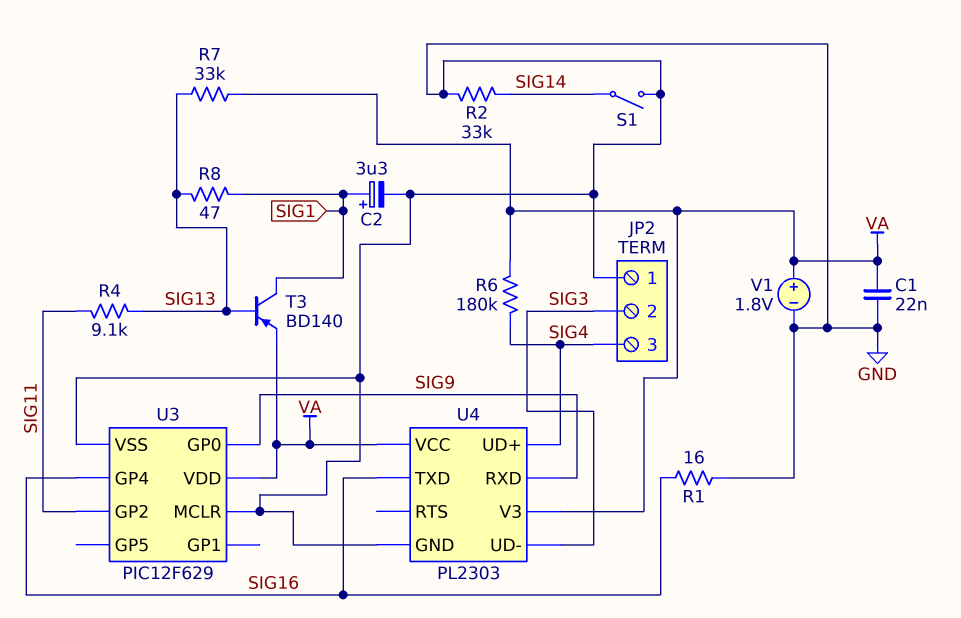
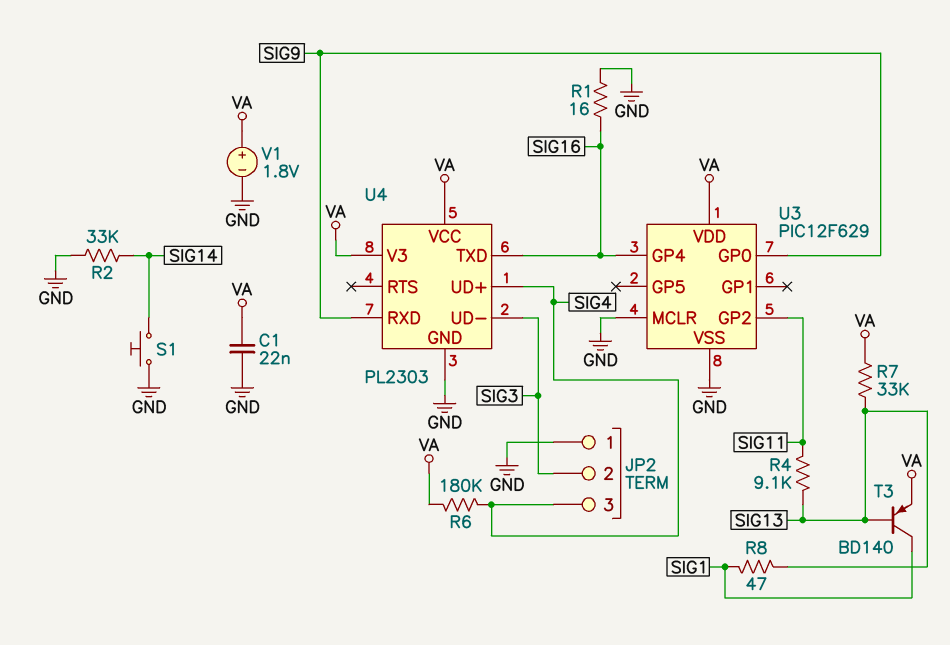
C2: 3.3uF (plus SIG1, minus GND) -> none
S1: switch (GND, SIG14) -> button (GND, SIG14)

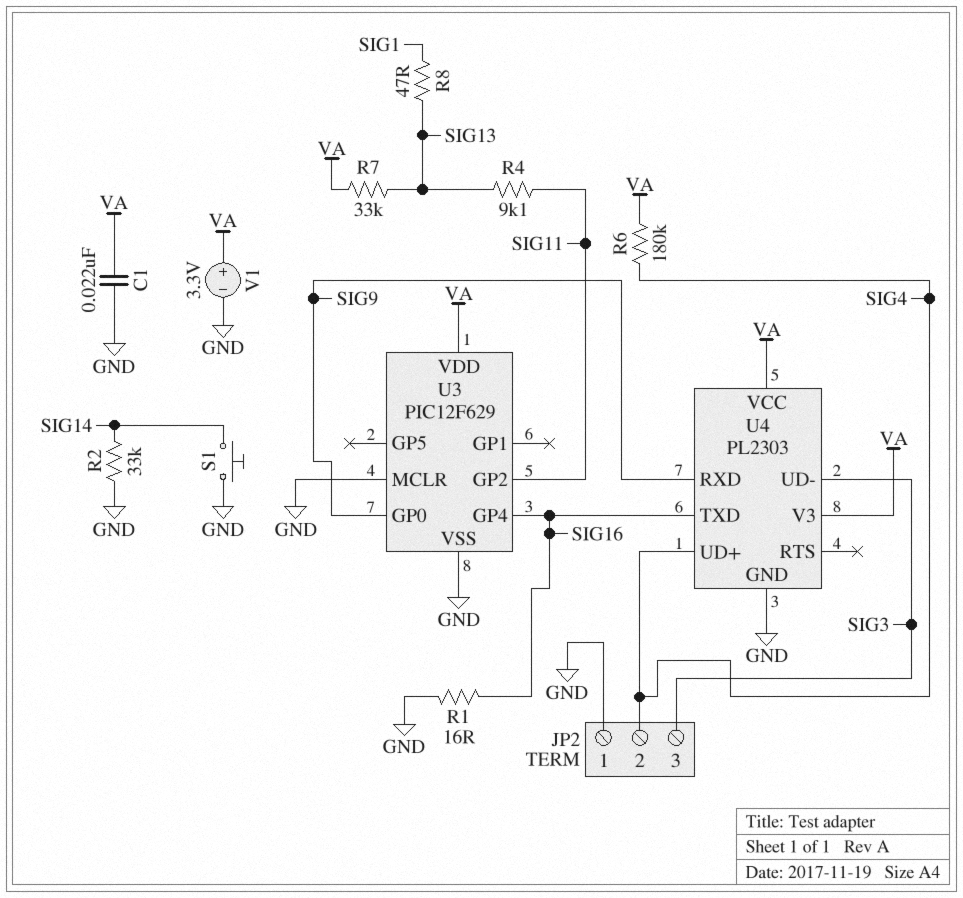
JP2 pin 2: SIG3 -> SIG4
JP2 pin 3: SIG4 -> SIG3
T3: PNP BD140 (B SIG13, C SIG1, E VA) -> none
V1: 1.8V (plus VA, minus GND) -> 3.3V (plus VA, minus GND)

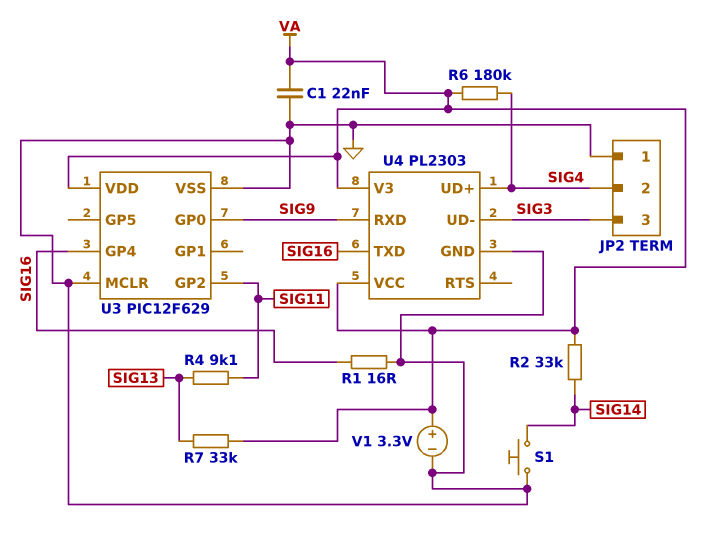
R2: 33k (GND, SIG14) -> 33k (SIG14, VA)
R8: 47 (SIG1, SIG13) -> none

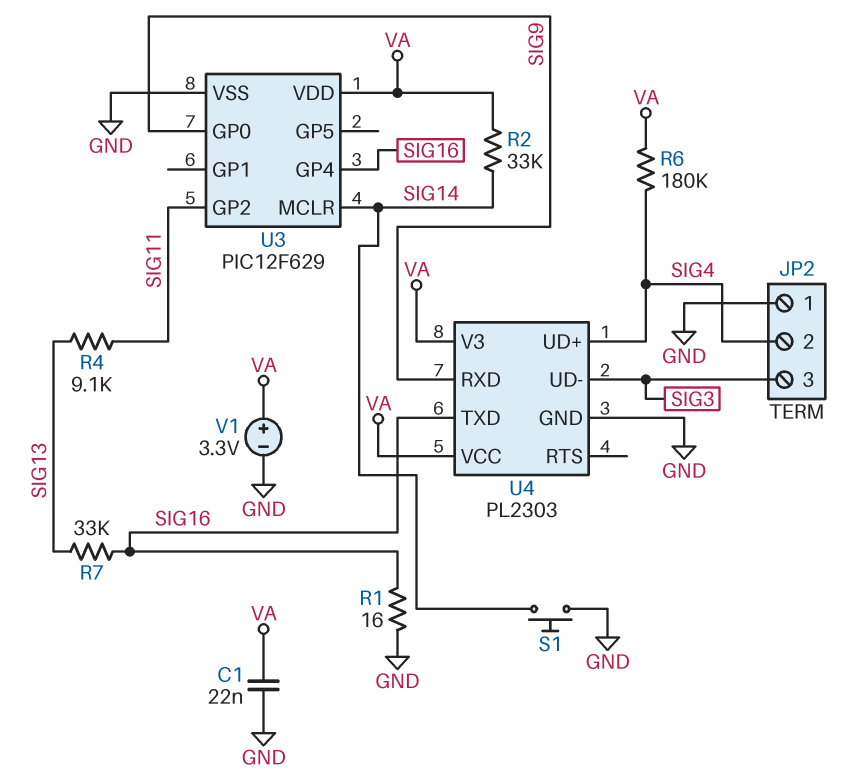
R7: 33k (SIG13, VA) -> 33k (SIG13, SIG16)
U3 pin MCLR: GND -> SIG14

